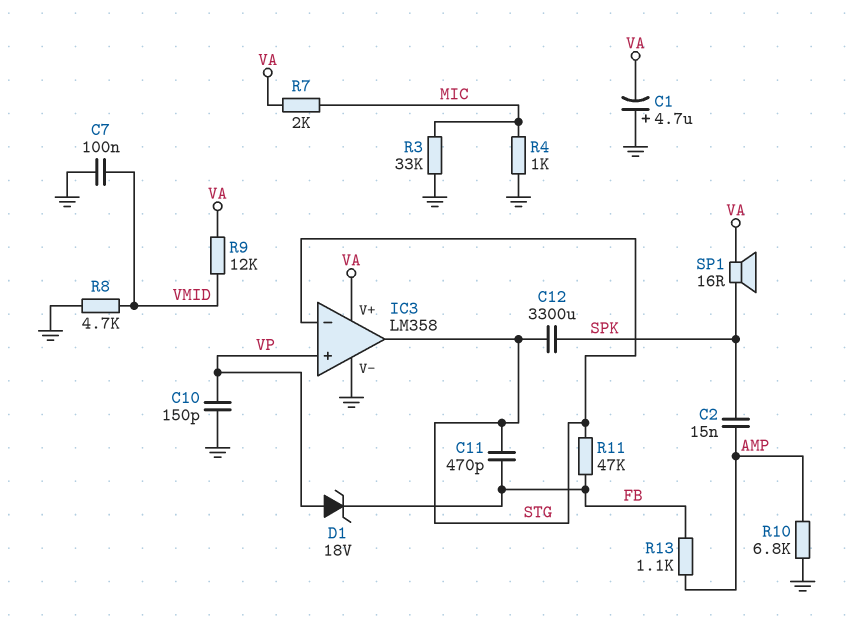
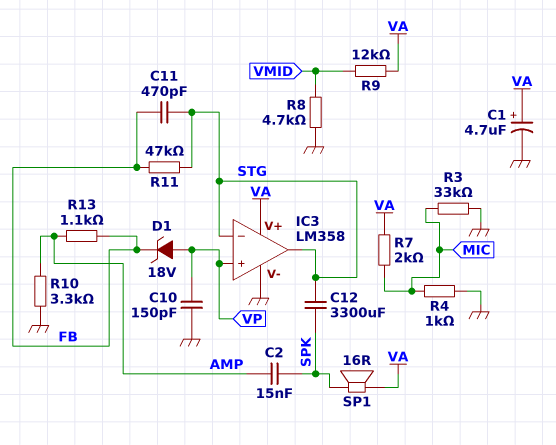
C1: 4.7uF (plus GND, minus VA) -> 4.7uF (plus VA, minus GND)
C7: 100nF (GND, VMID) -> none
R10: 6.8k (AMP, GND) -> 3.3k (AMP, GND)

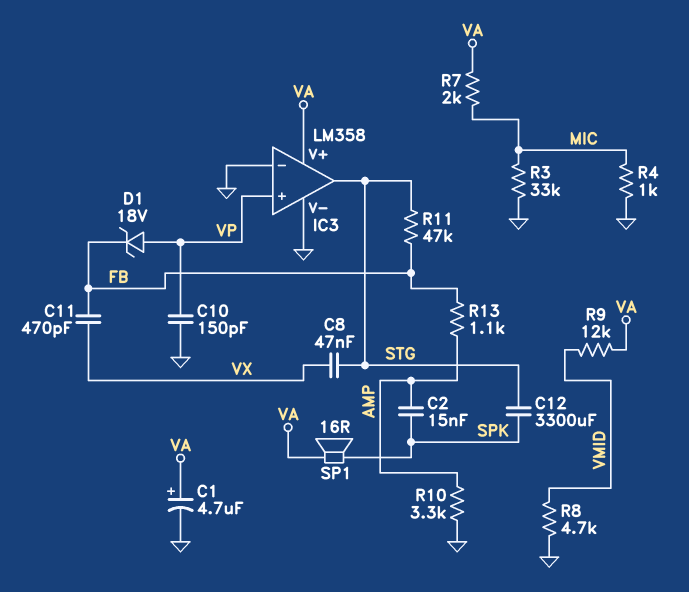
C8: none -> 47nF (STG, VX)
C11: 470pF (FB, STG) -> 470pF (FB, VX)
IC3 pin in-: STG -> GND

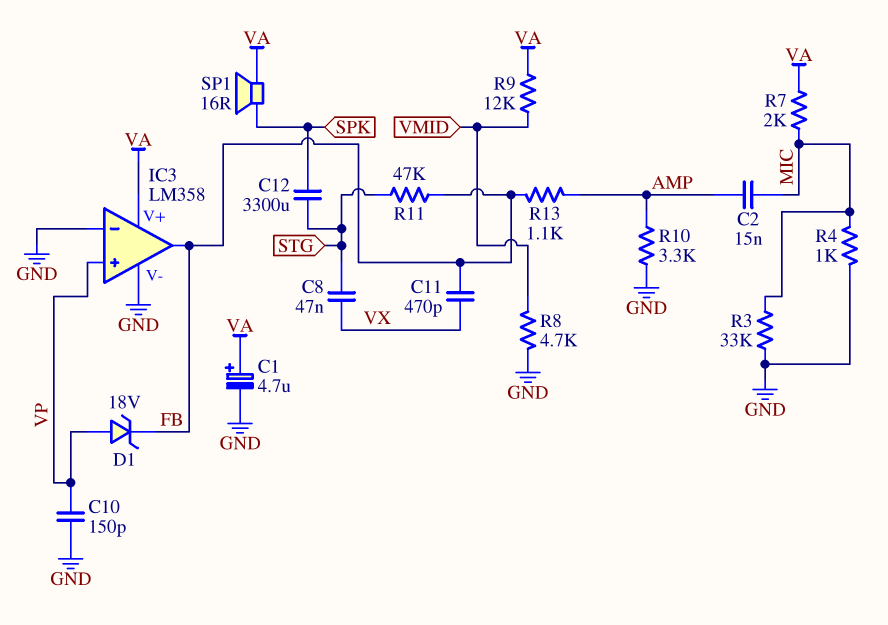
C2: 15nF (AMP, SPK) -> 15nF (AMP, MIC)
IC3 pin out: STG -> FB

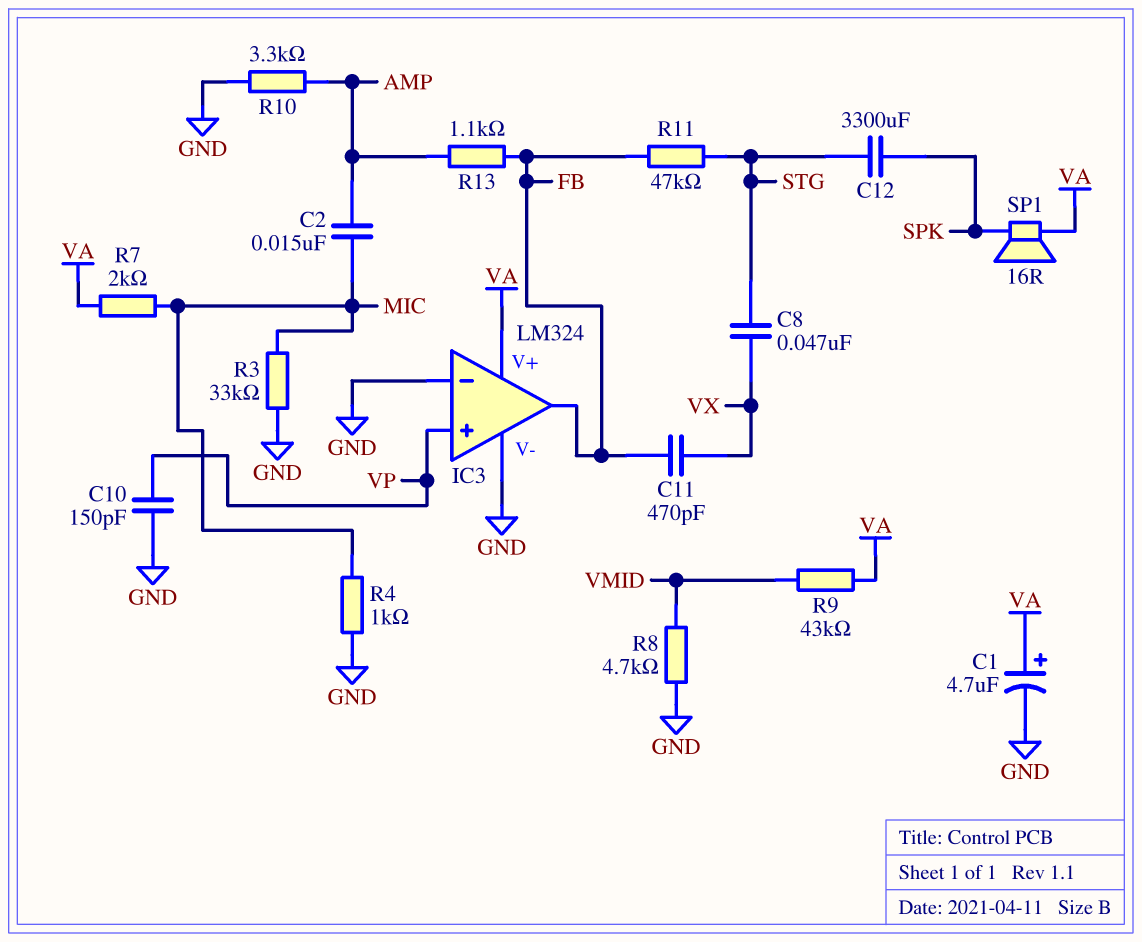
D1: zener 18V (A VP, K FB) -> none
IC3: LM358 -> LM324
R9: 12k (VA, VMID) -> 43k (VA, VMID)

